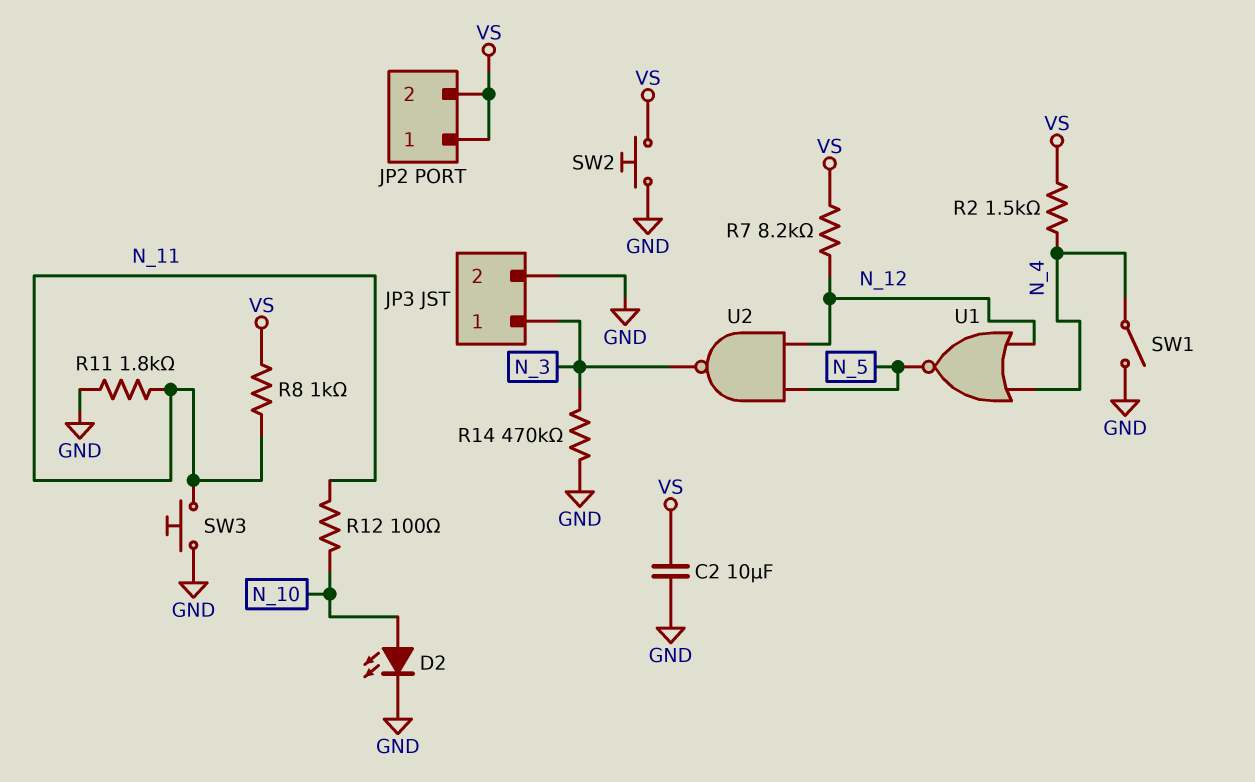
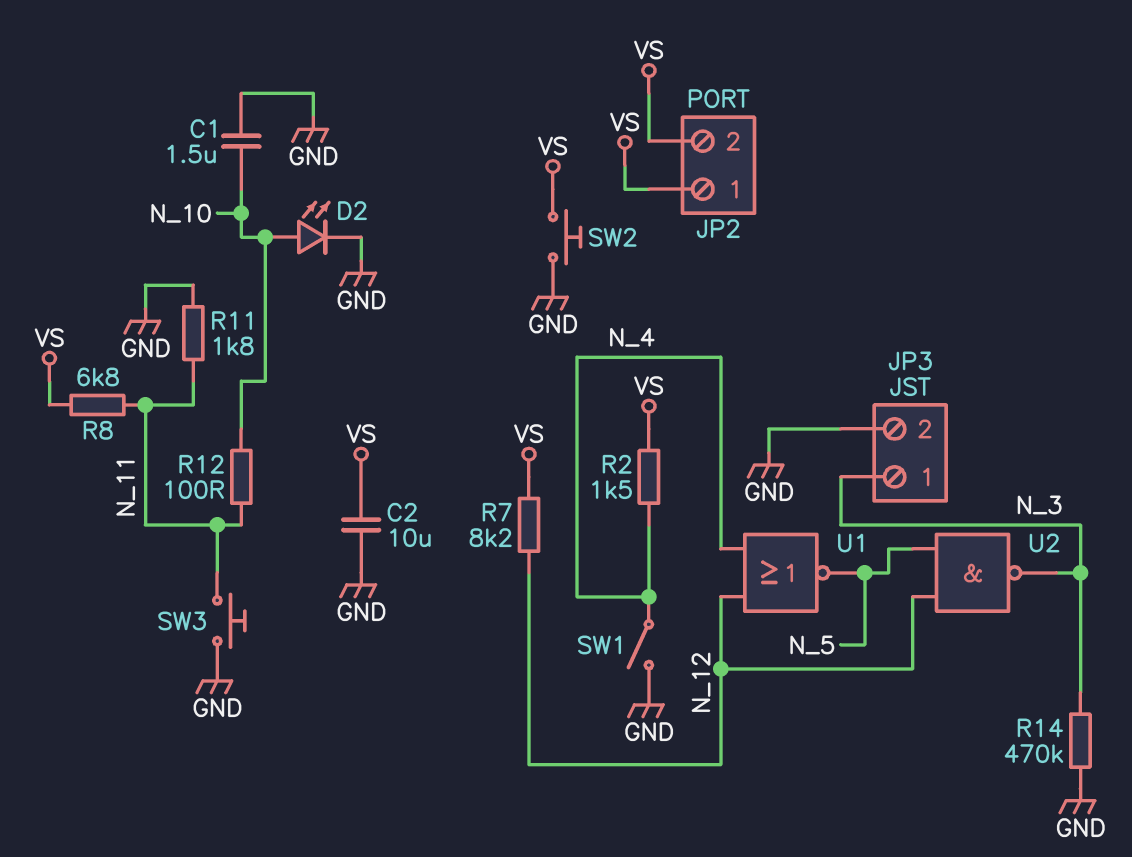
C1: none -> 1.5uF (GND, N_10)
R8: 1k (N_11, VS) -> 6.8k (N_11, VS)

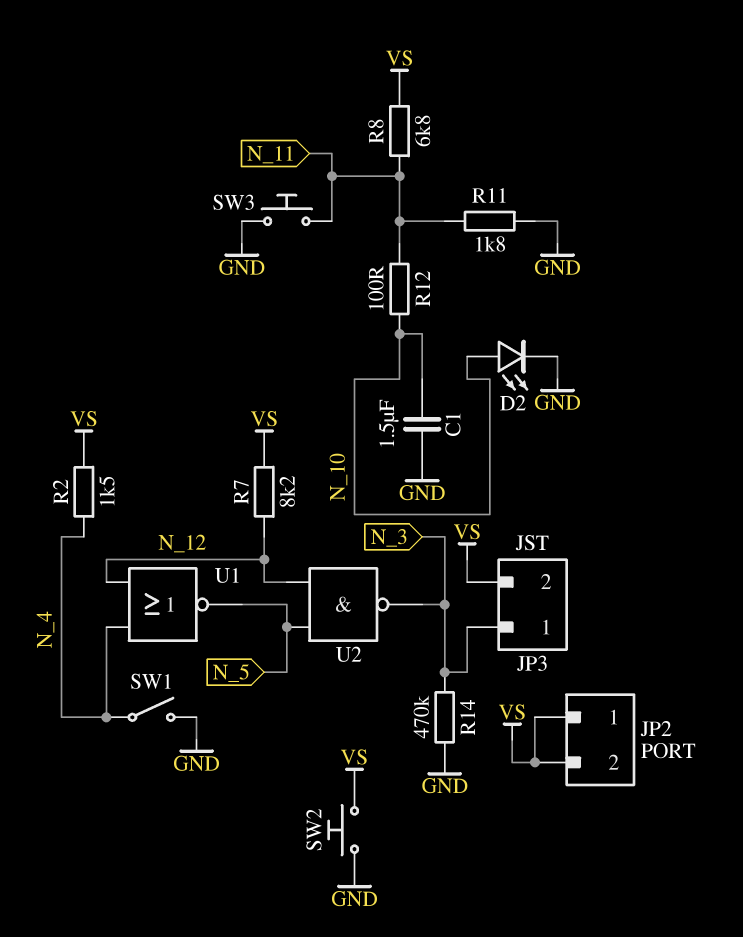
C2: 10uF (GND, VS) -> none
JP3 pin 2: GND -> VS

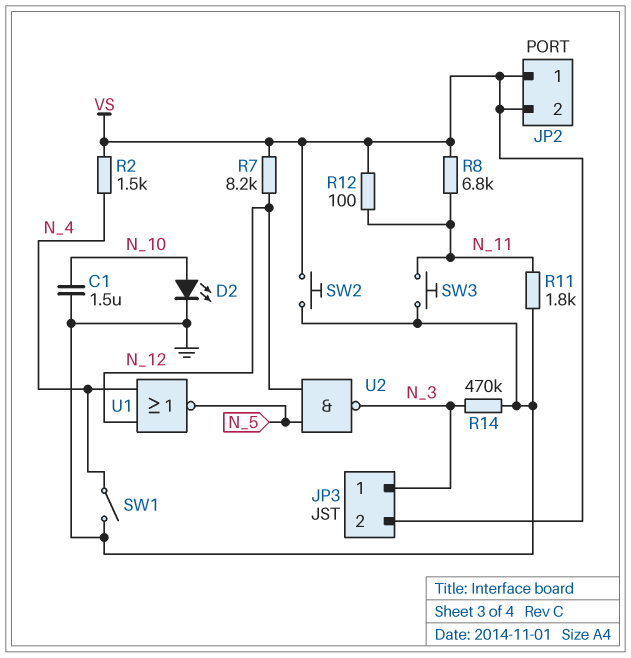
R12: 100 (N_10, N_11) -> 100 (N_11, VS)

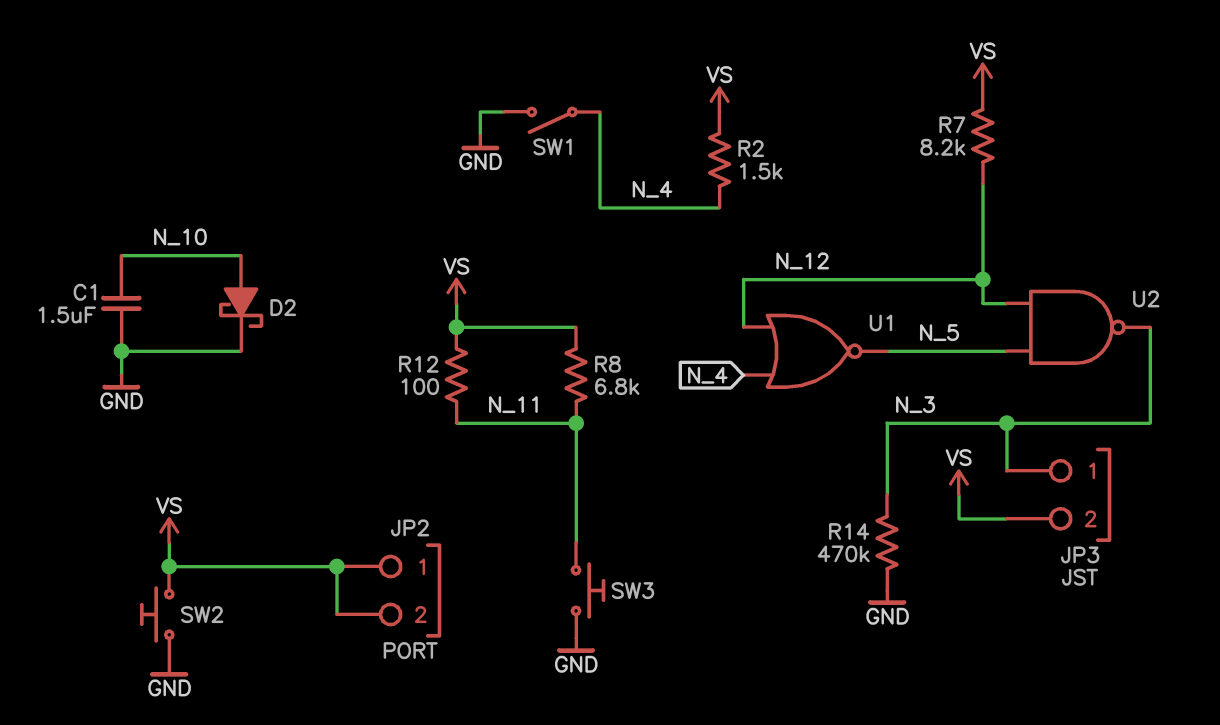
D2: LED (A N_10, K GND) -> schottky (A N_10, K GND)
R11: 1.8k (GND, N_11) -> none

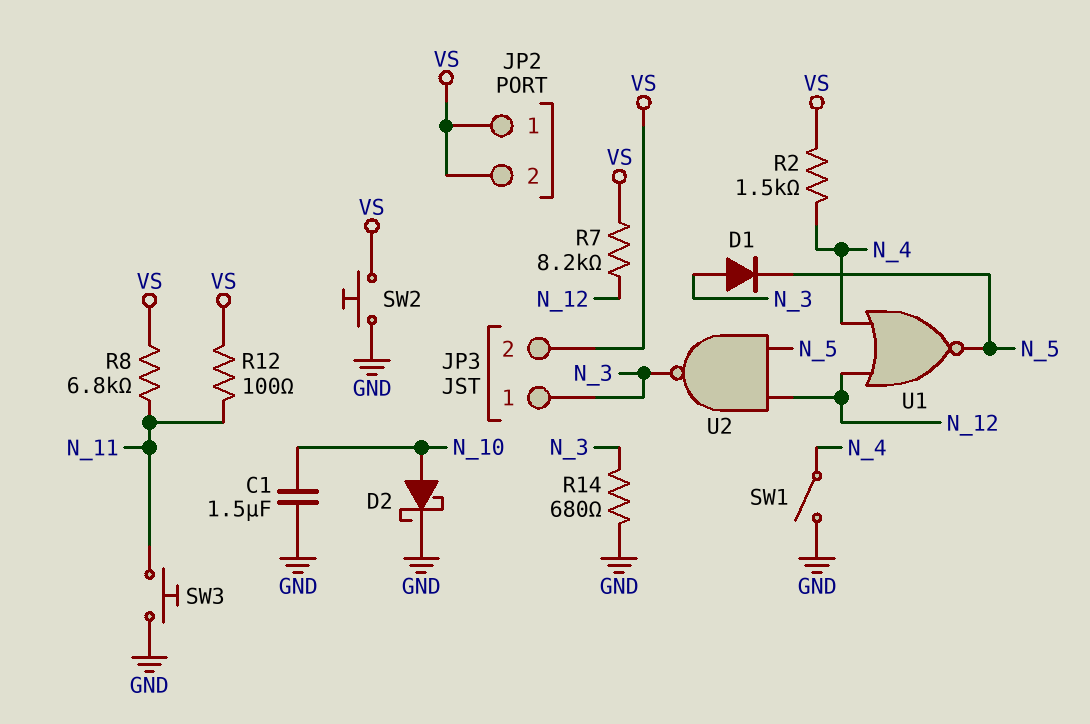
D1: none -> diode (A N_3, K N_5)
R14: 470k (GND, N_3) -> 680 (GND, N_3)

